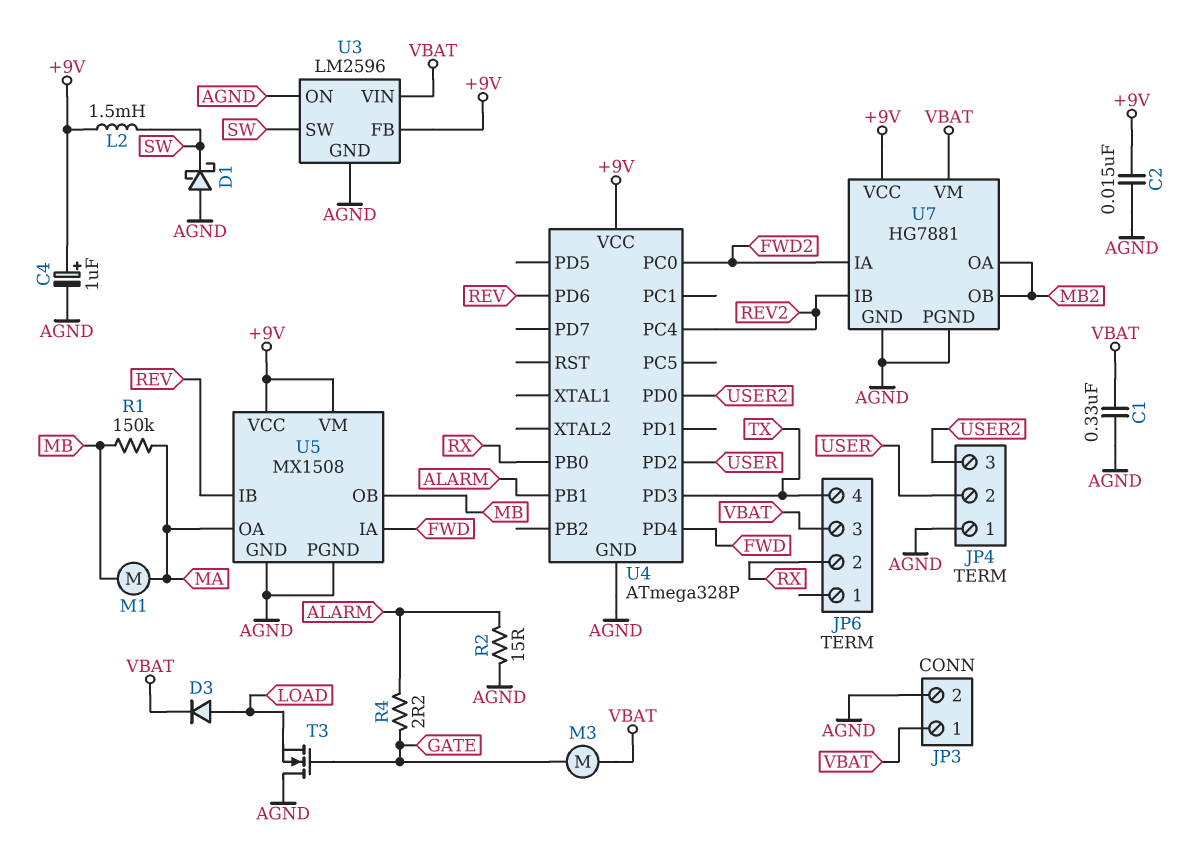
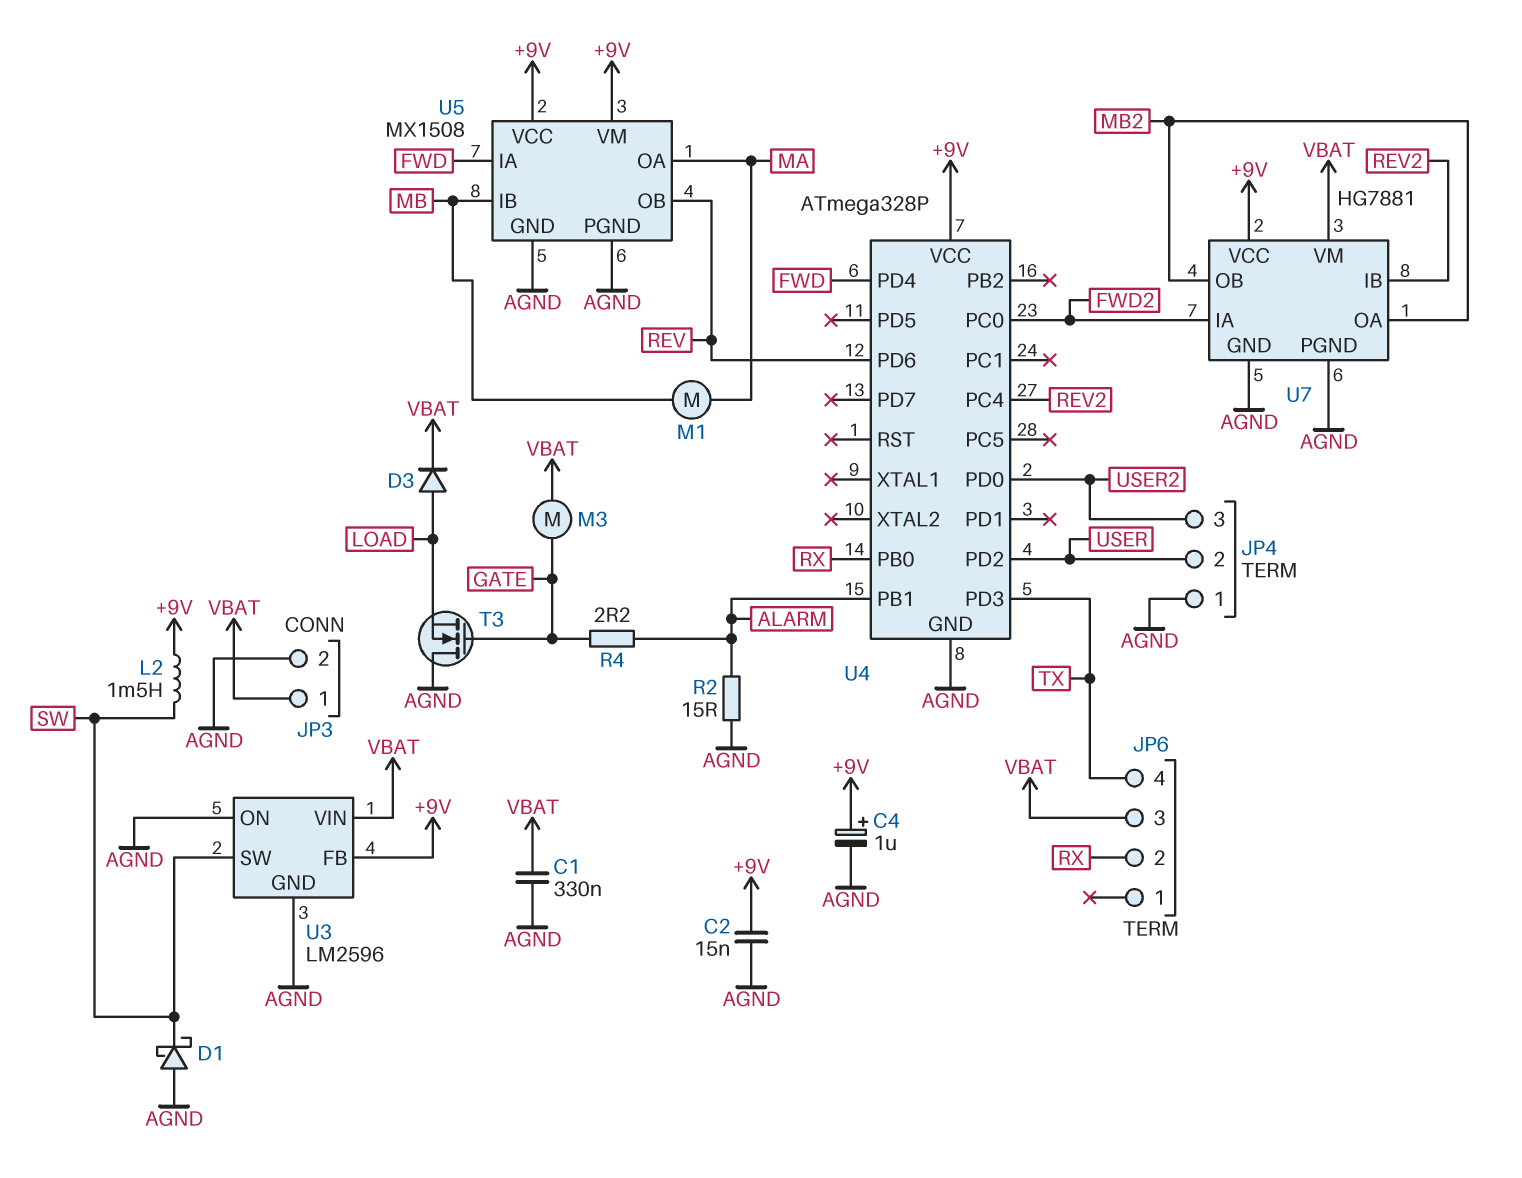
R1: 150k (MA, MB) -> none
U5 pin IB: REV -> MB
U5 pin OB: MB -> REV

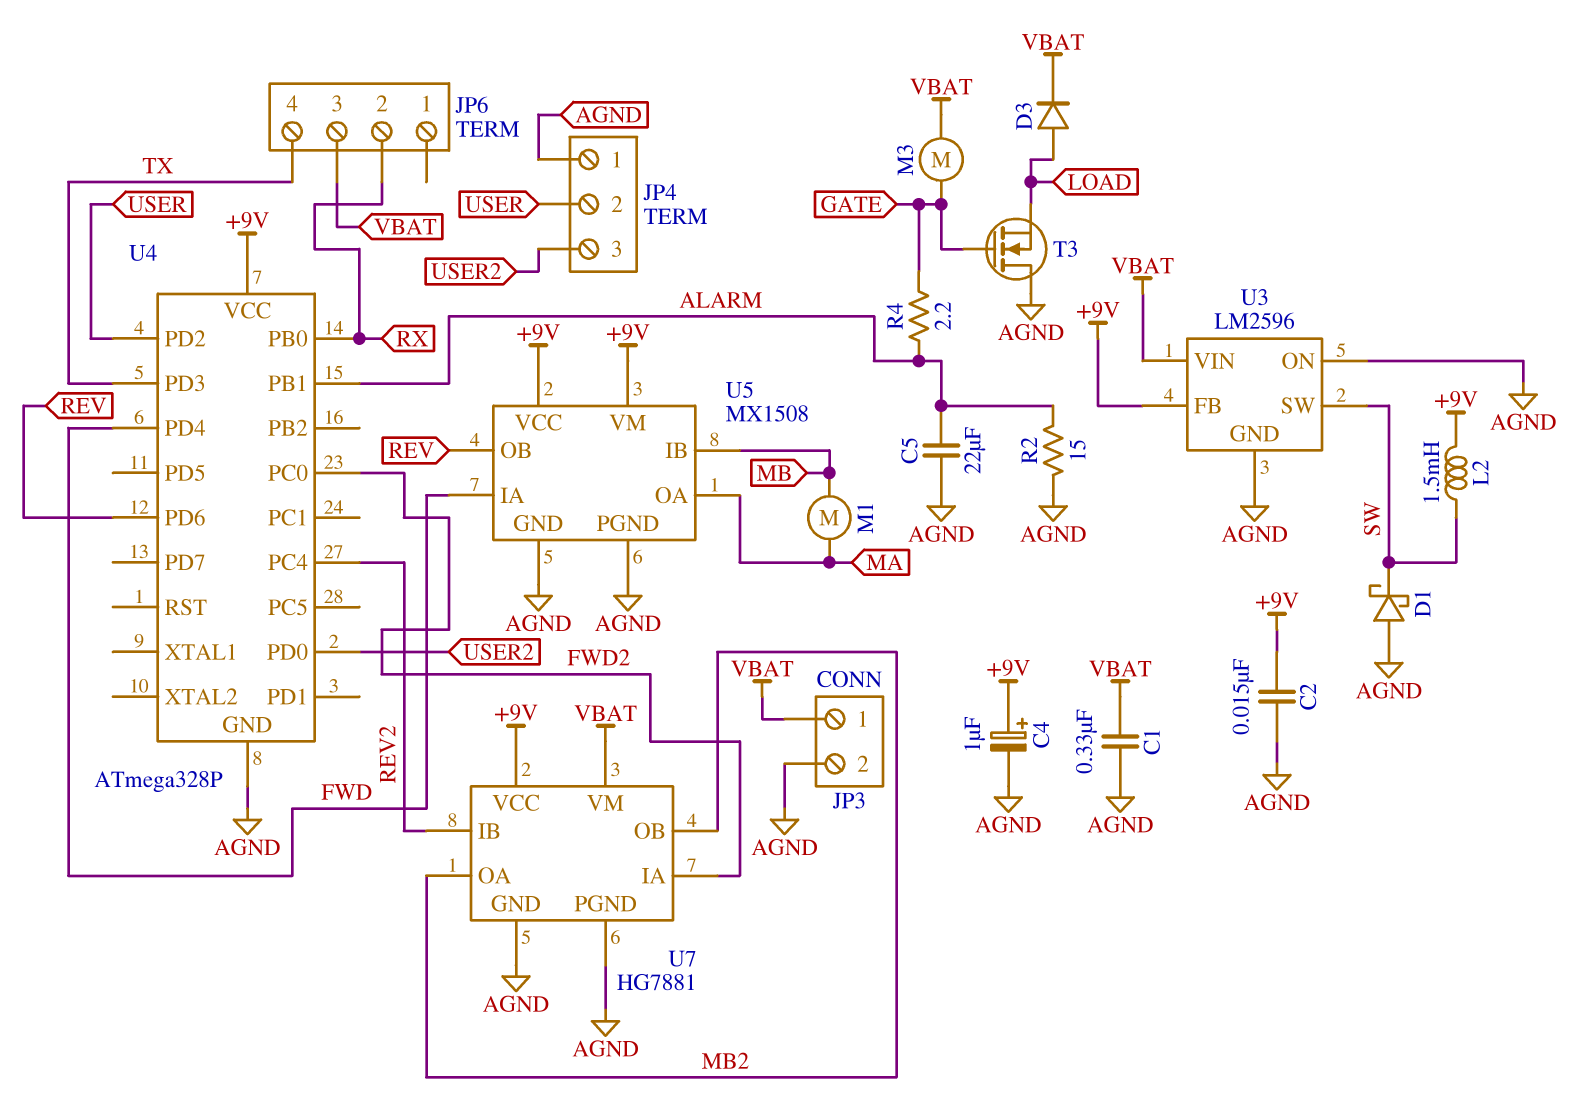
C5: none -> 22uF (AGND, ALARM)

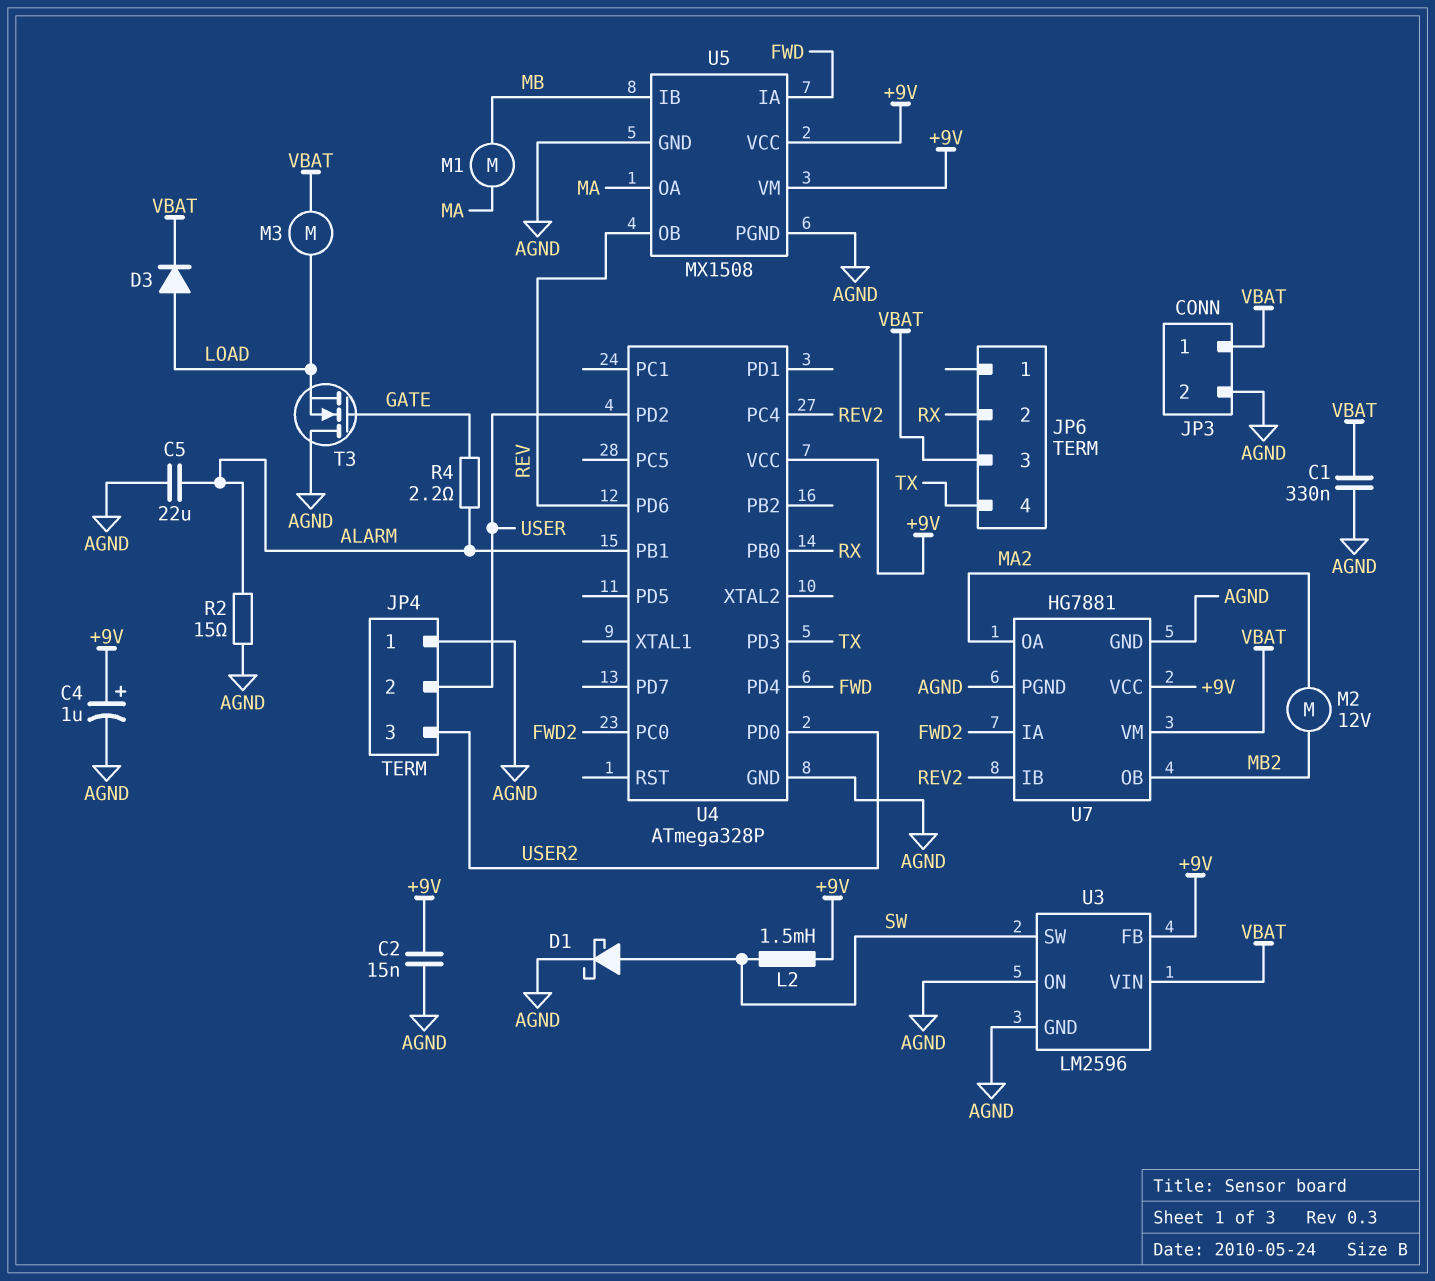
D1: schottky (A AGND, K SW) -> schottky (A SW, K AGND)
M2: none -> motor 12V (MA2, MB2)
M3: motor (GATE, VBAT) -> motor (LOAD, VBAT)
U7 pin OA: MB2 -> MA2

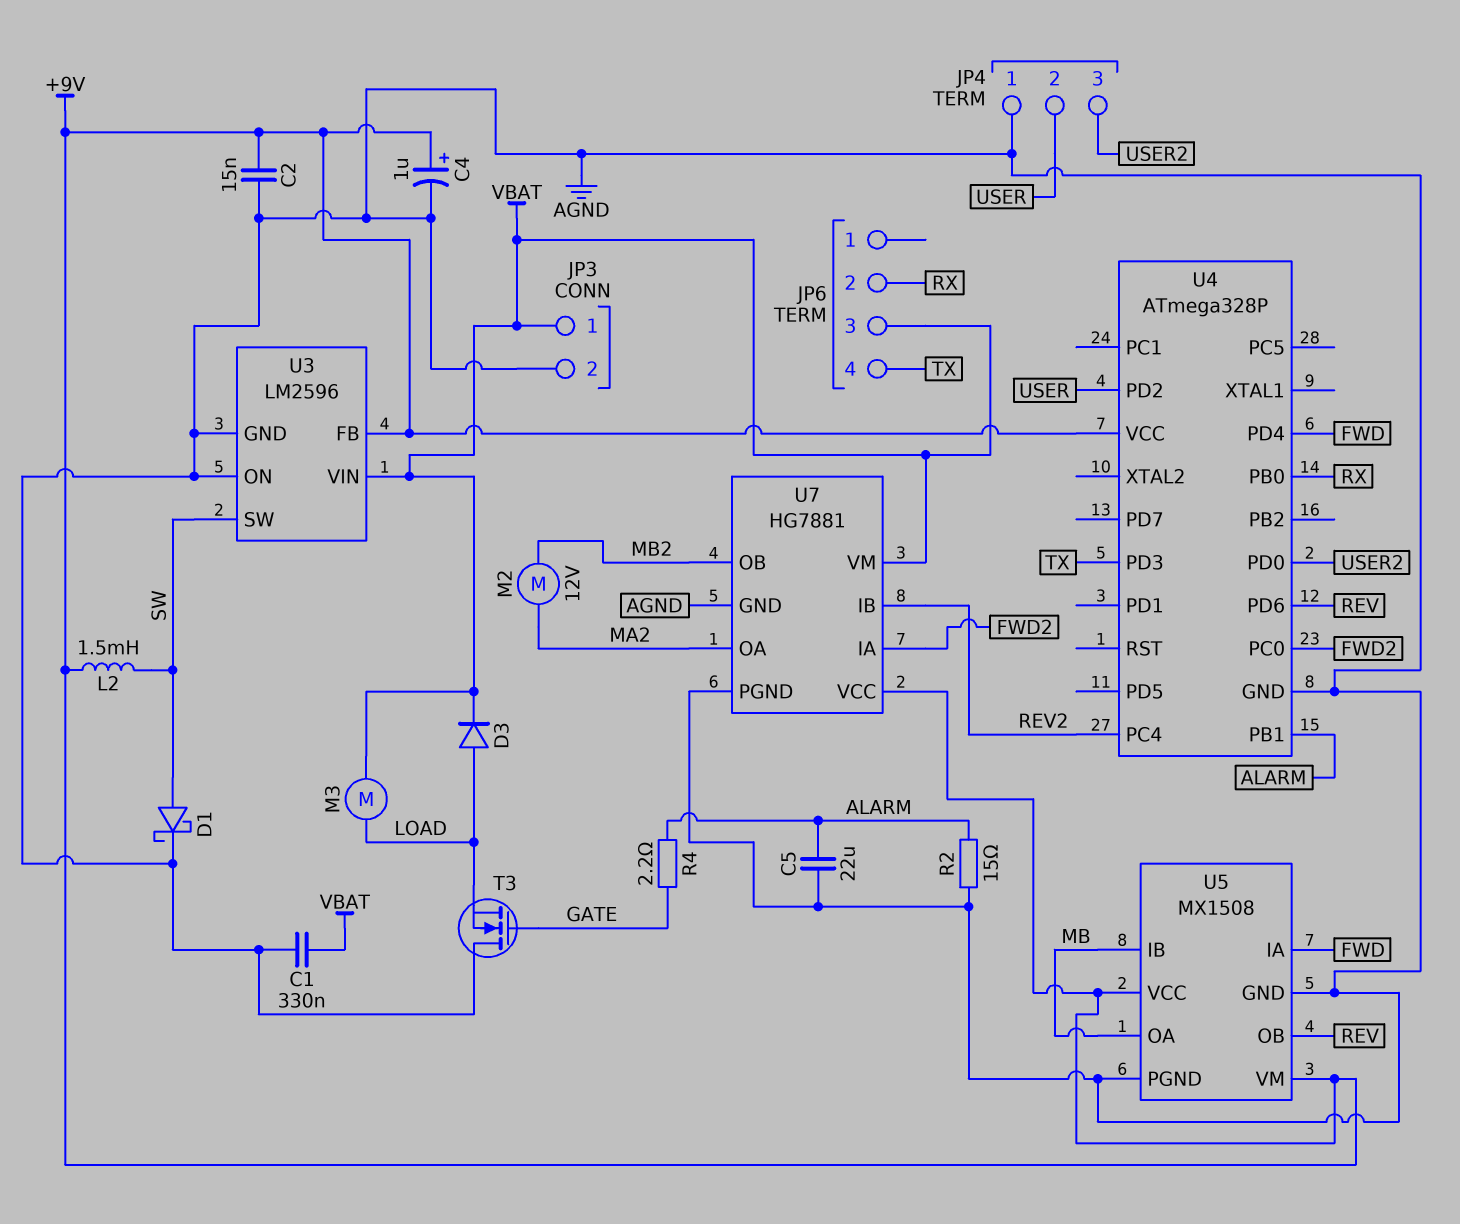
M1: motor (MA, MB) -> none
U5 pin OA: MA -> MB

